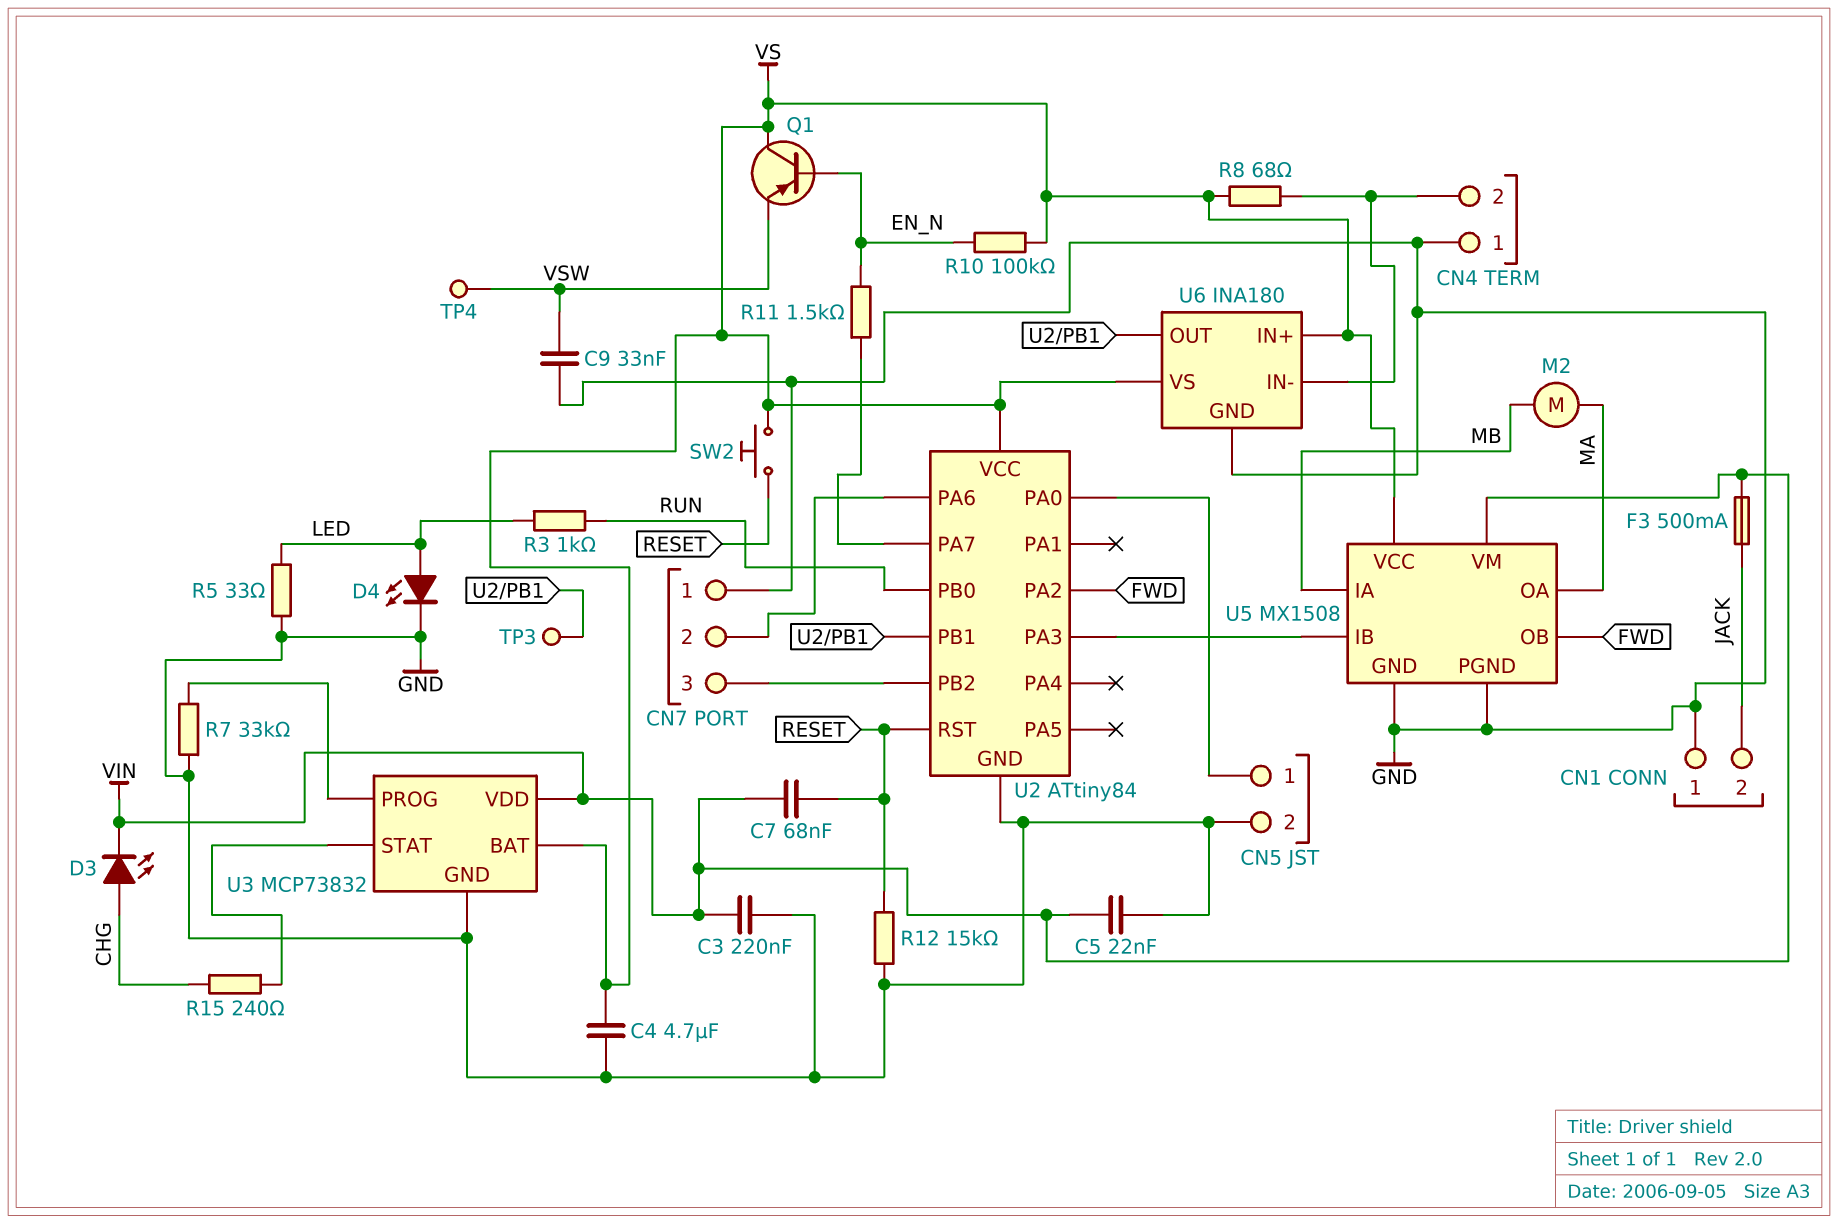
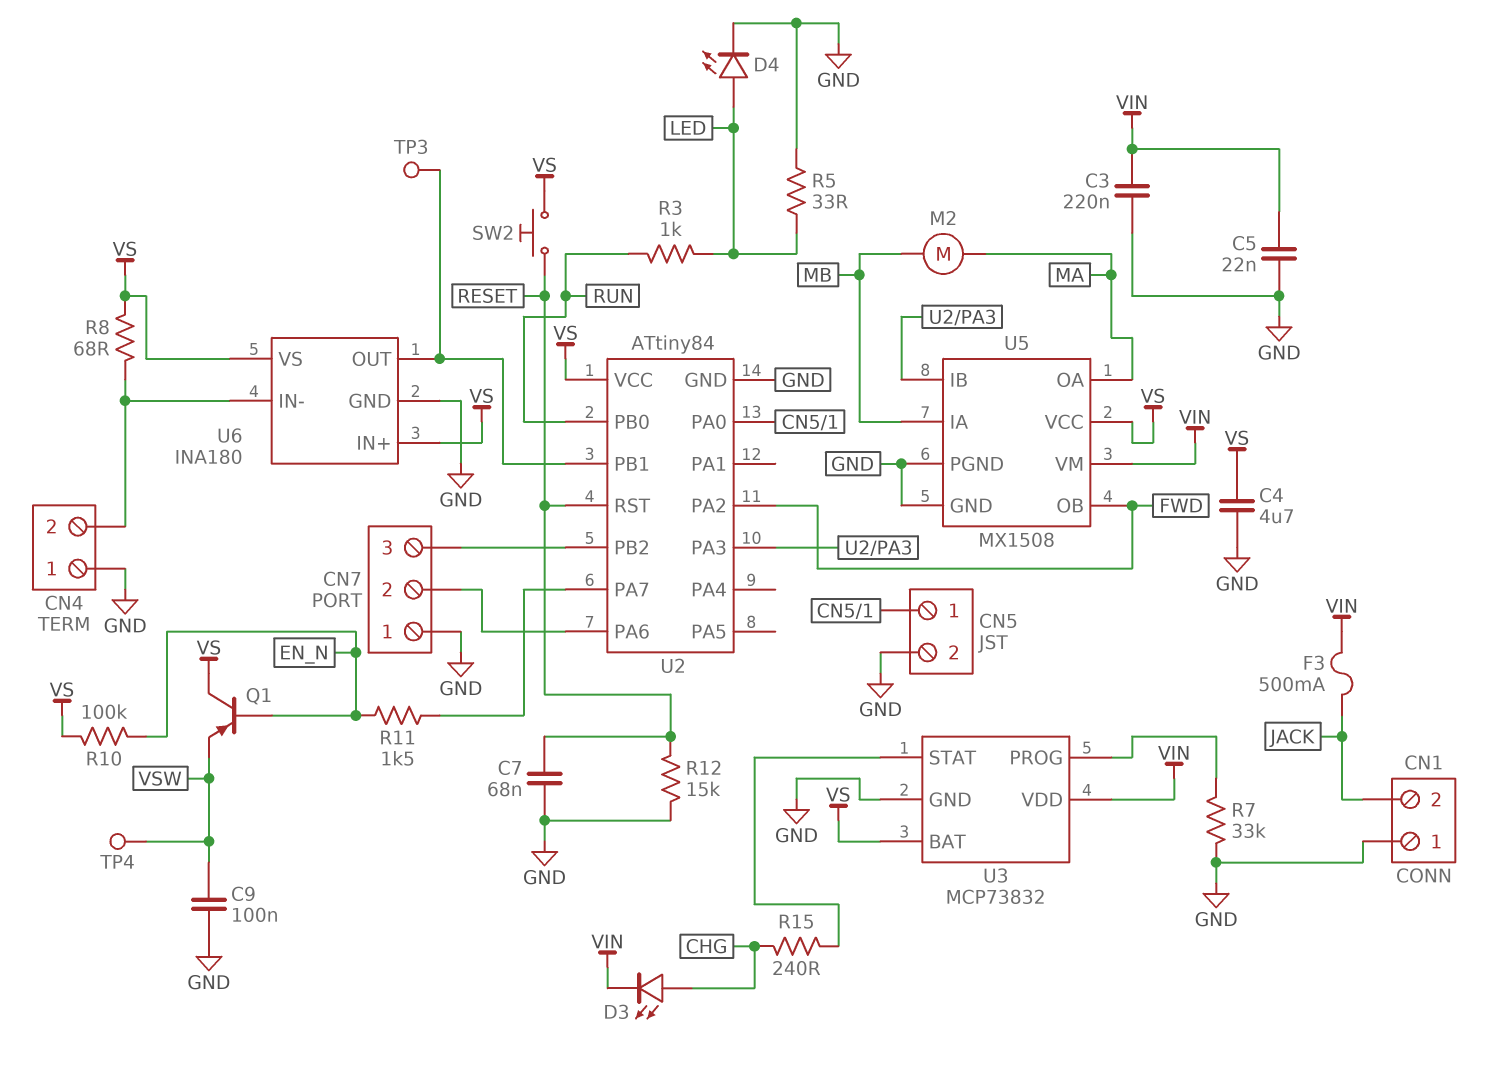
C7: 68nF (RESET, VIN) -> 68nF (GND, RESET)
C9: 33nF (GND, VSW) -> 100nF (GND, VSW)

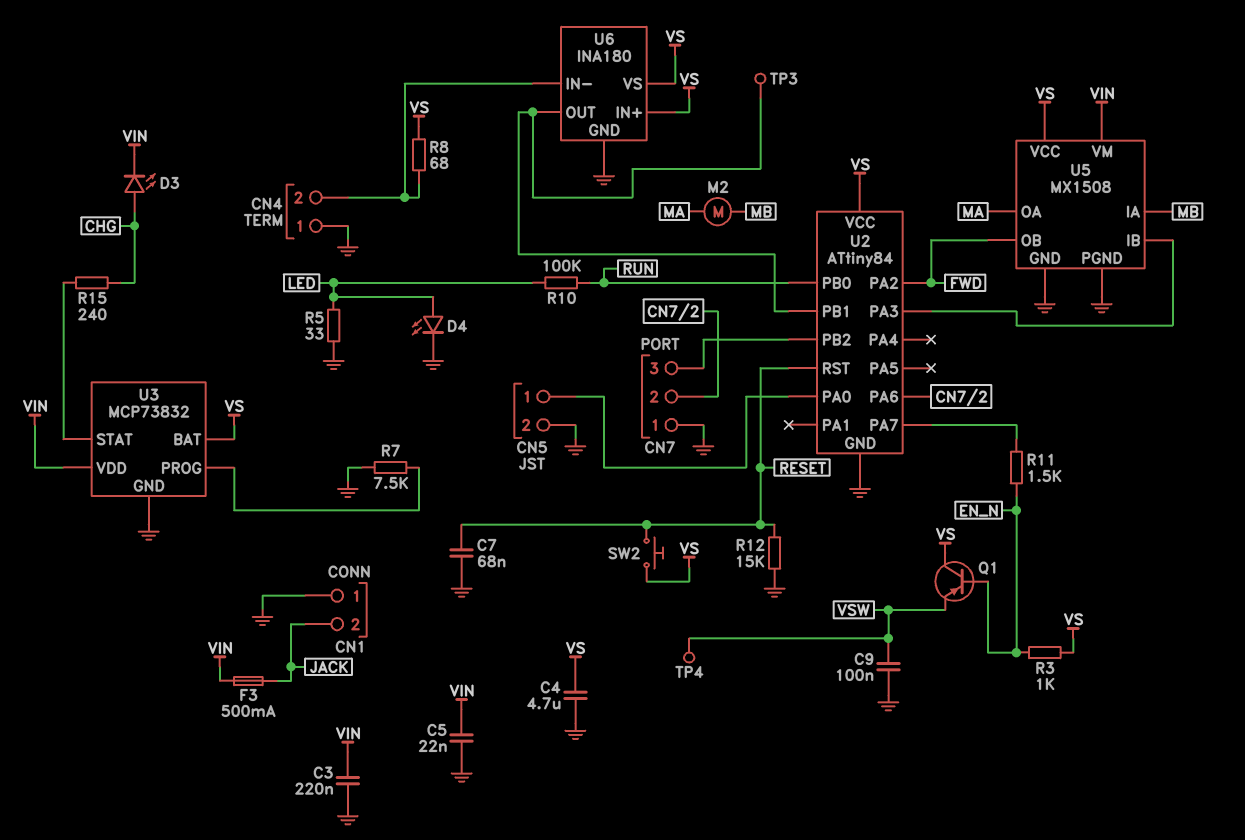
R3: 1k (LED, RUN) -> 1k (EN_N, VS)
R7: 33k (GND, U3/PROG) -> 7.5k (GND, U3/PROG)
R10: 100k (EN_N, VS) -> 100k (LED, RUN)

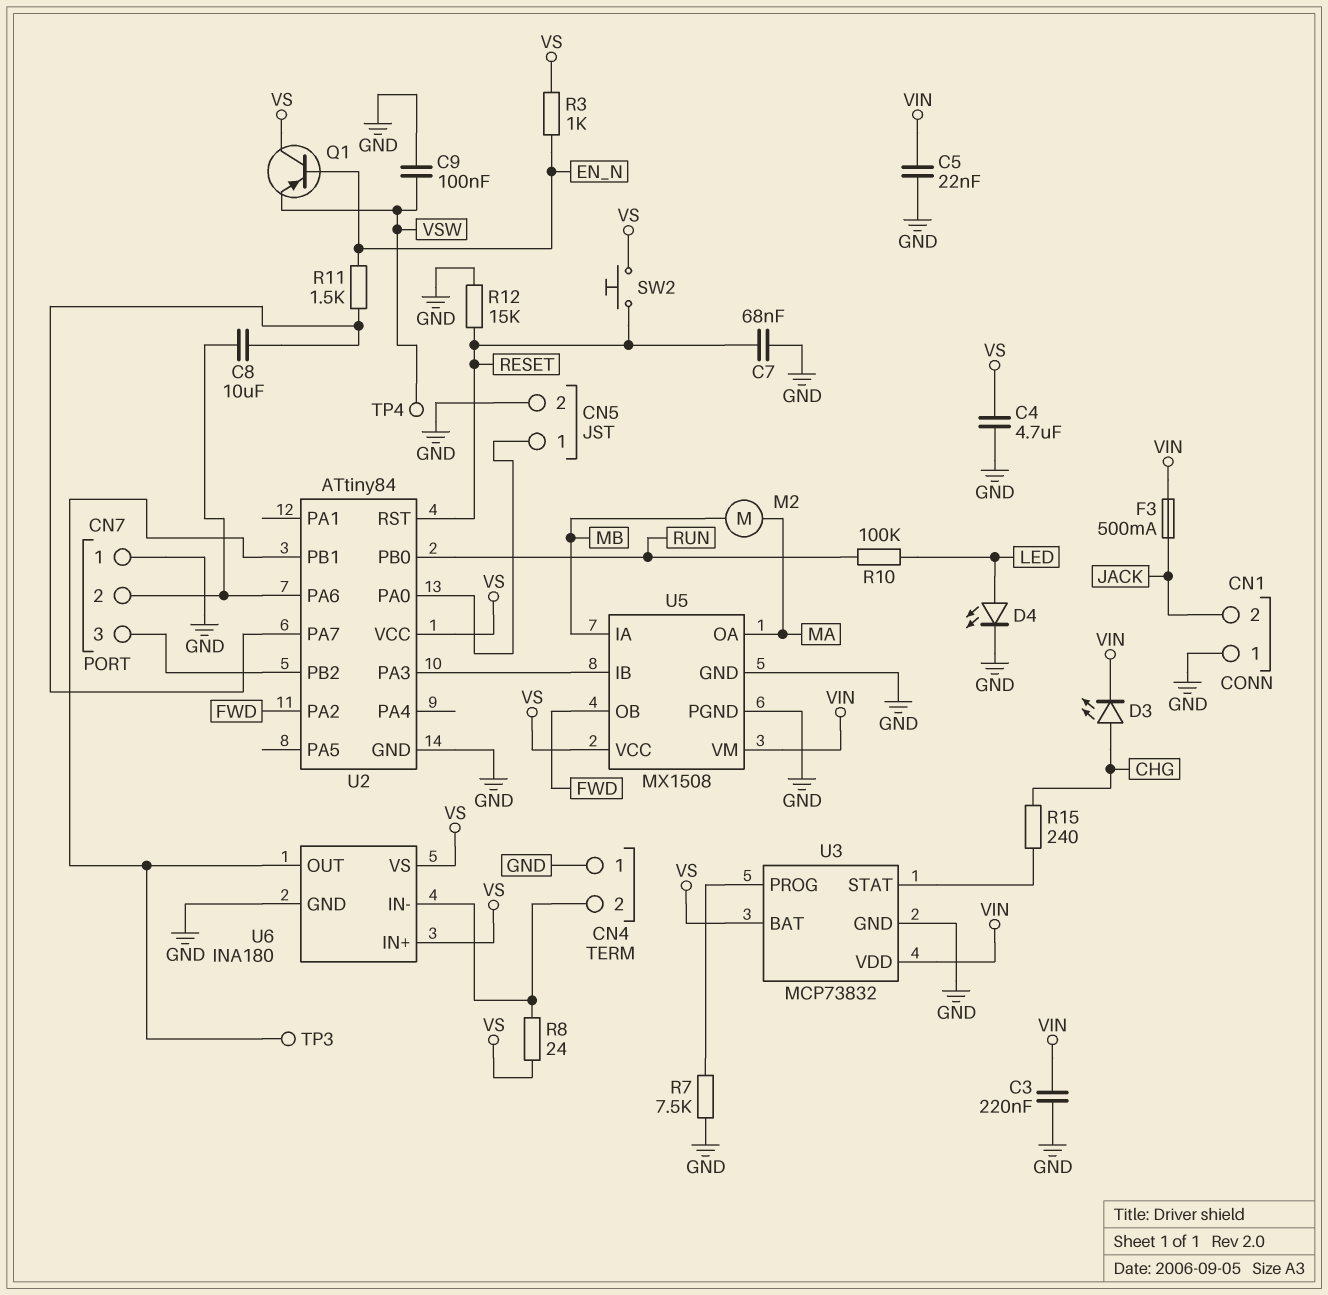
C8: none -> 10uF (CN7/2, U2/PA7)
R5: 33 (GND, LED) -> none
R8: 68 (CN4/2, VS) -> 24 (CN4/2, VS)

